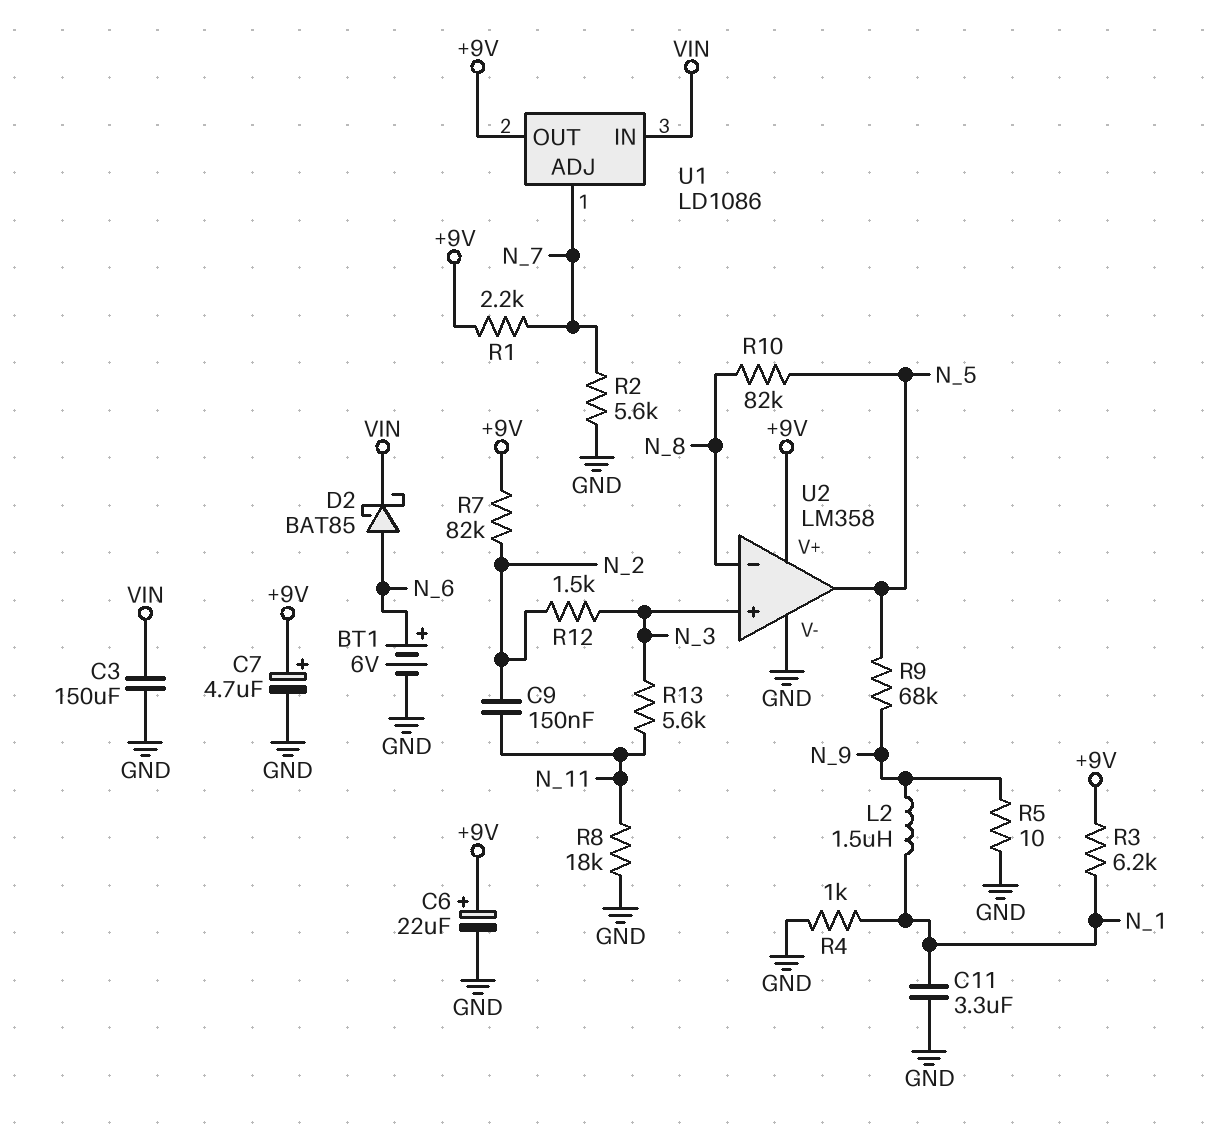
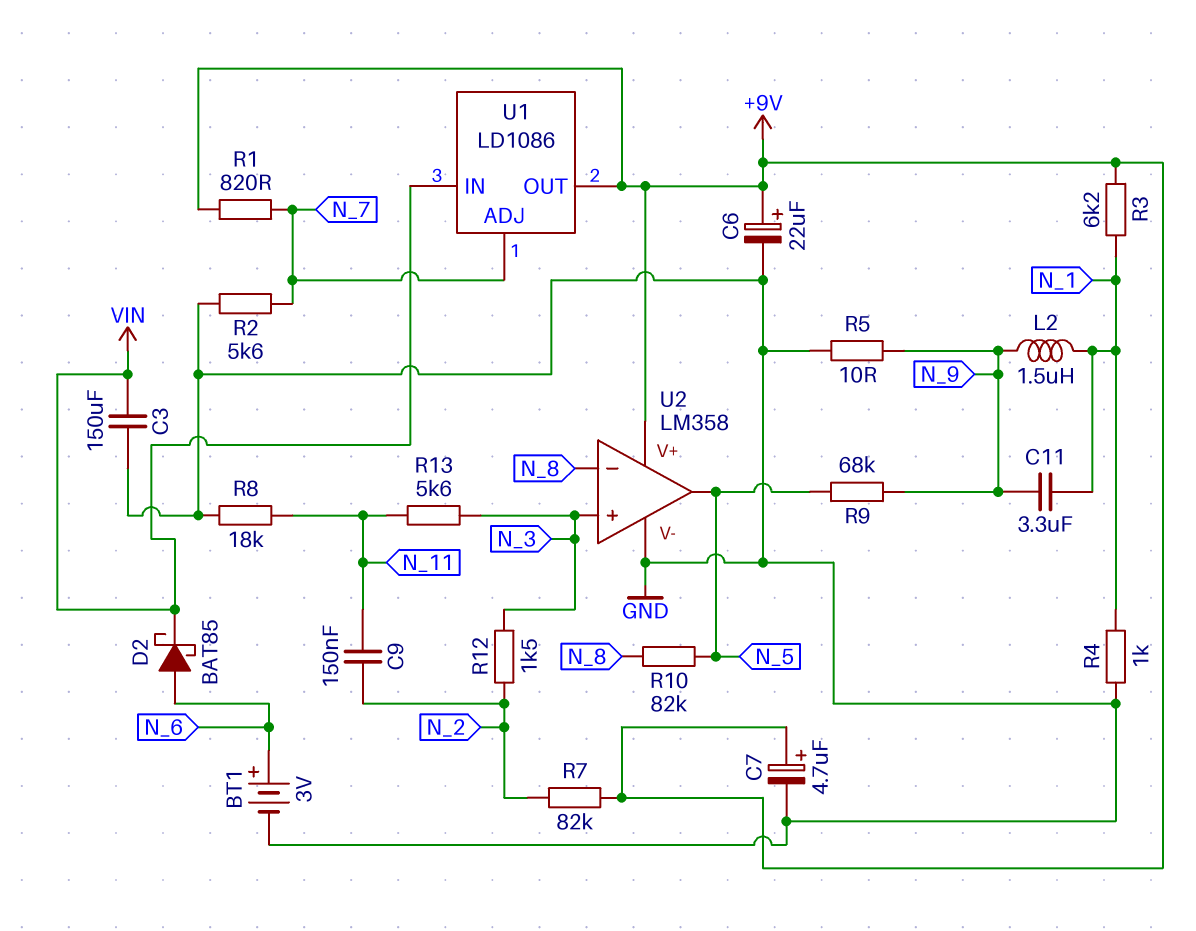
BT1: 6V (plus N_6, minus GND) -> 3V (plus N_6, minus GND)
C11: 3.3uF (GND, N_1) -> 3.3uF (N_1, N_9)
R1: 2.2k (+9V, N_7) -> 820 (+9V, N_7)

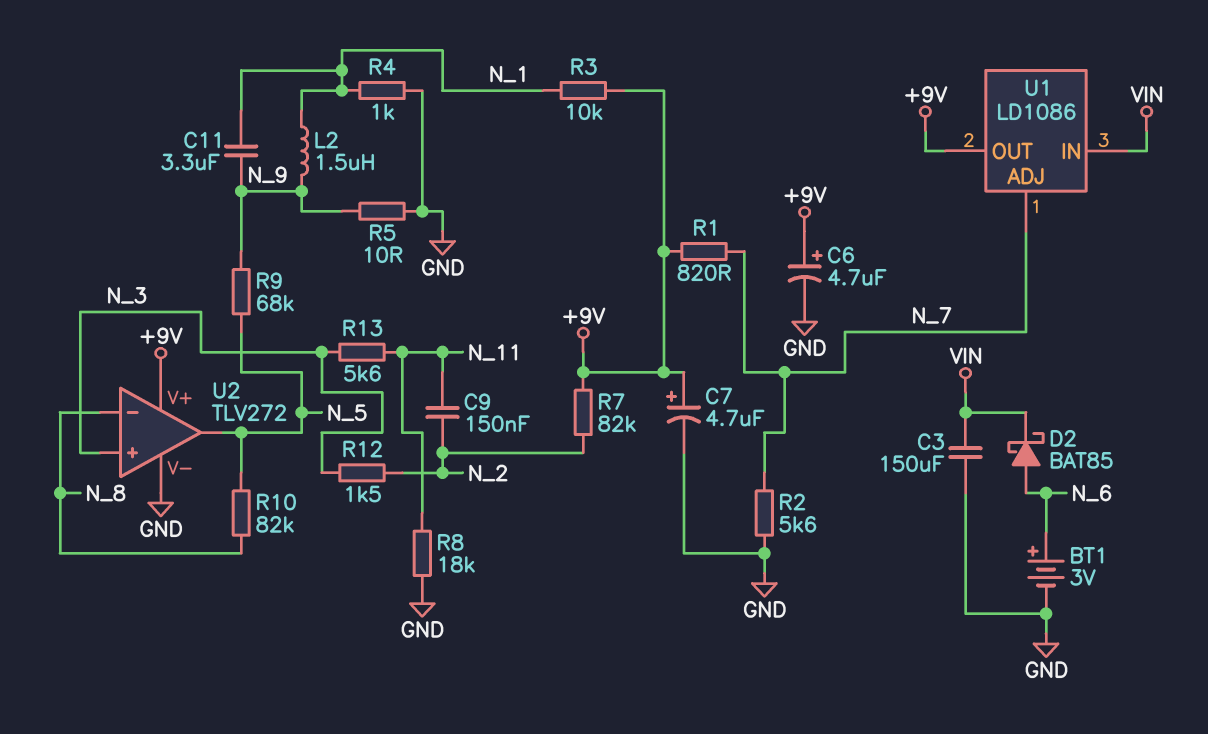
C6: 22uF (plus +9V, minus GND) -> 4.7uF (plus +9V, minus GND)
R3: 6.2k (+9V, N_1) -> 10k (+9V, N_1)
U2: LM358 -> TLV272

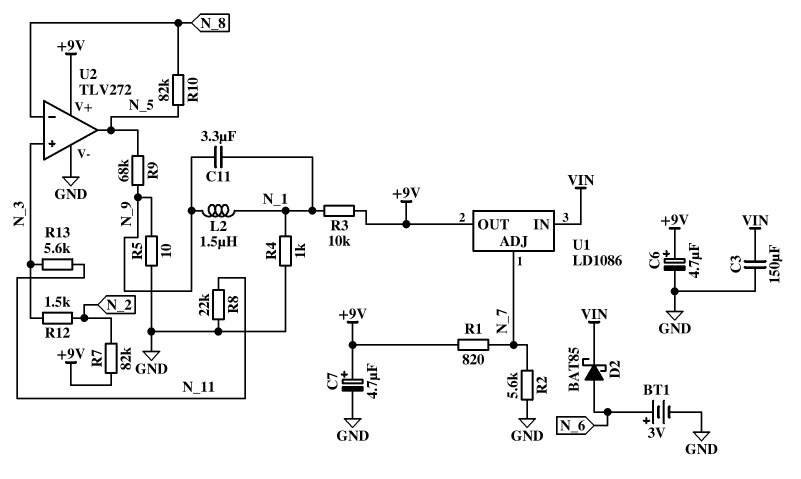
C9: 150nF (N_2, N_11) -> none
R8: 18k (GND, N_11) -> 22k (GND, N_11)

